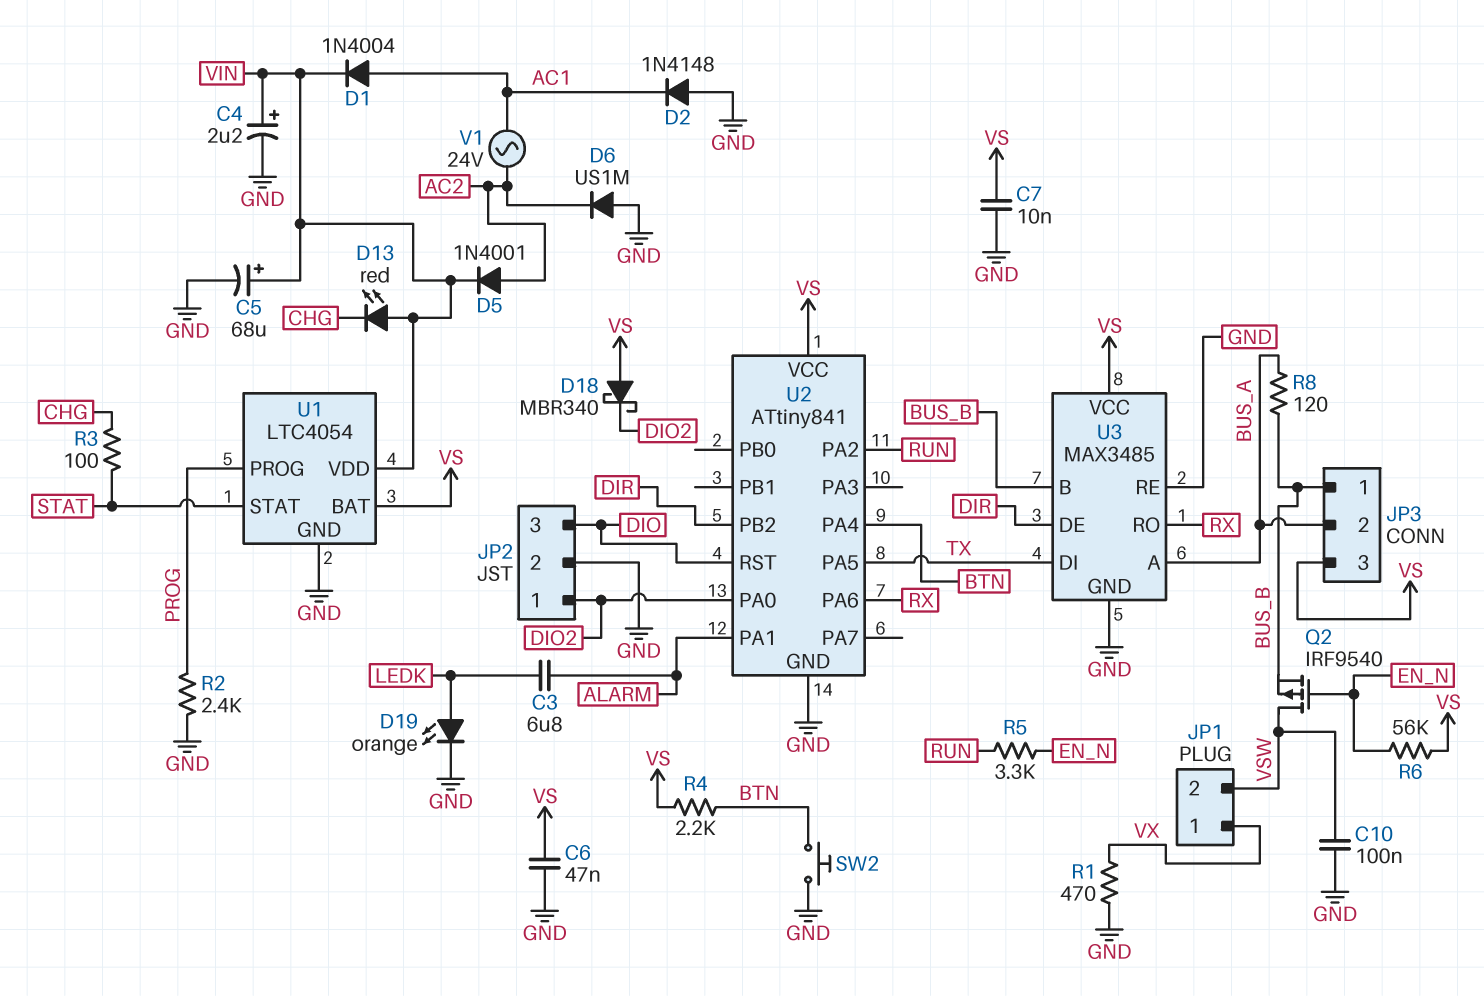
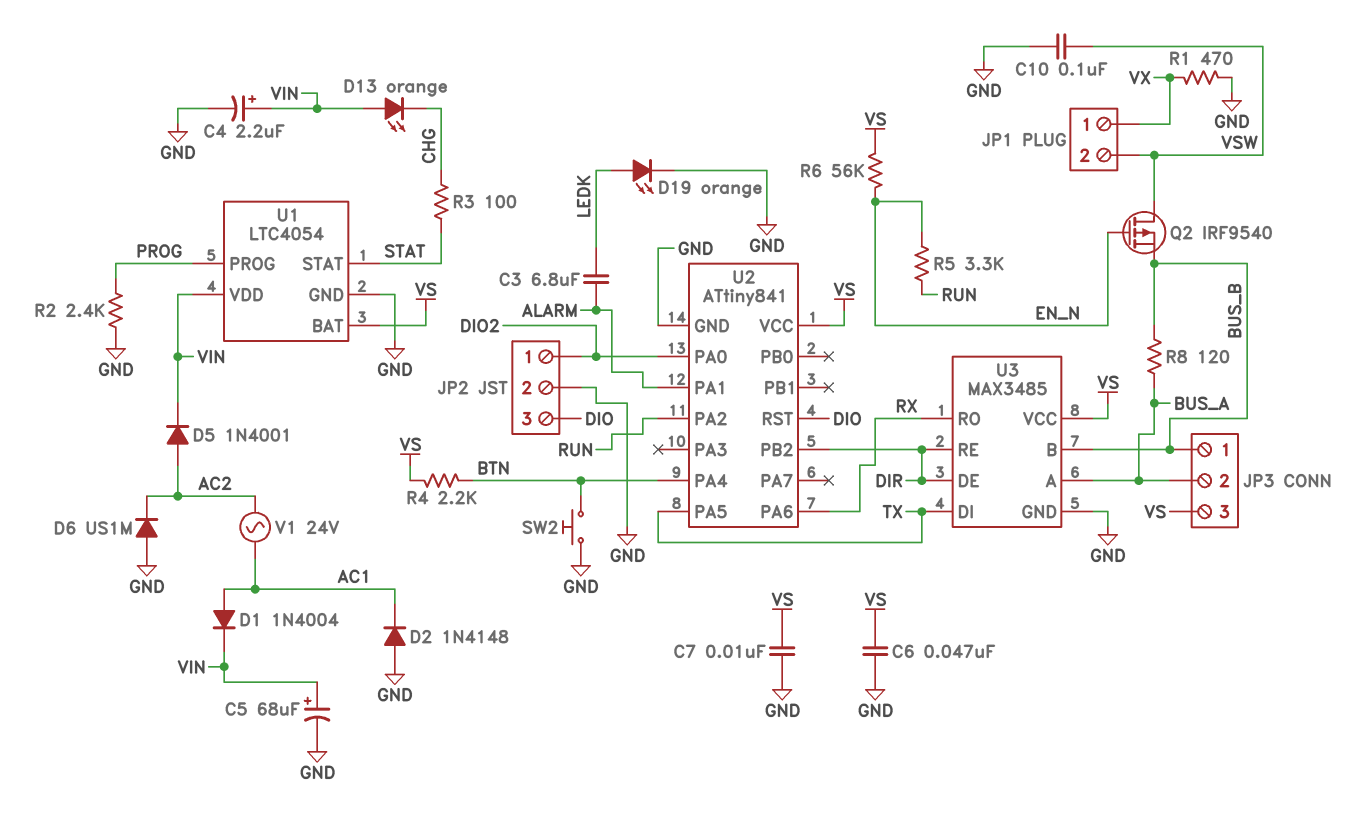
D13: LED red (A VIN, K CHG) -> LED orange (A VIN, K CHG)
D18: schottky MBR340 (A VS, K DIO2) -> none
U3 pin RE: GND -> DIR

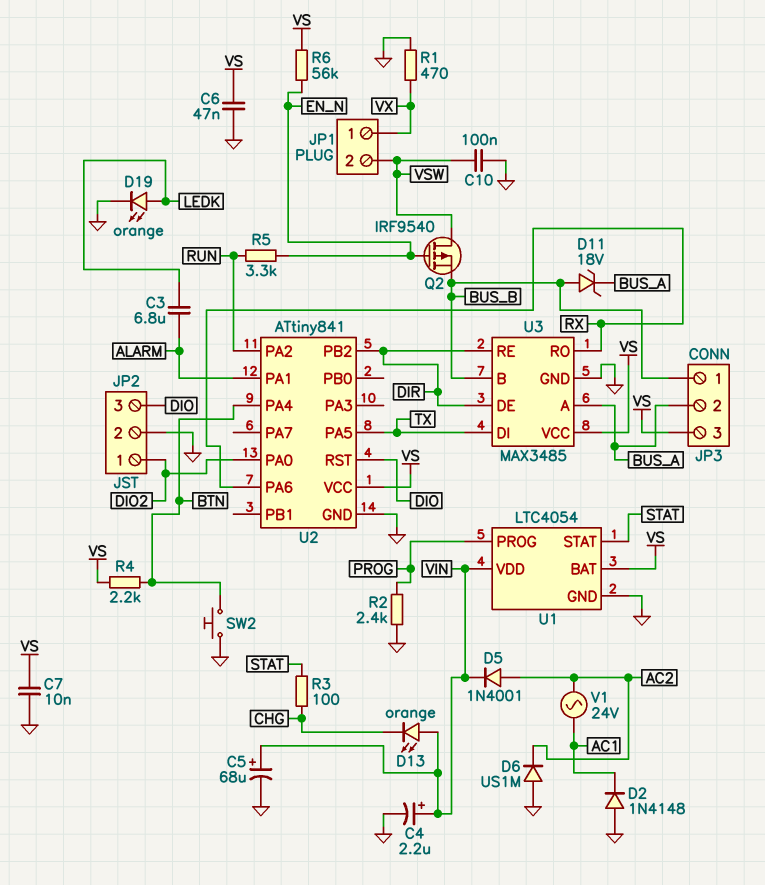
D1: diode 1N4004 (A AC1, K VIN) -> none
D11: none -> zener 18V (A BUS_B, K BUS_A)
R8: 120 (BUS_A, BUS_B) -> none

